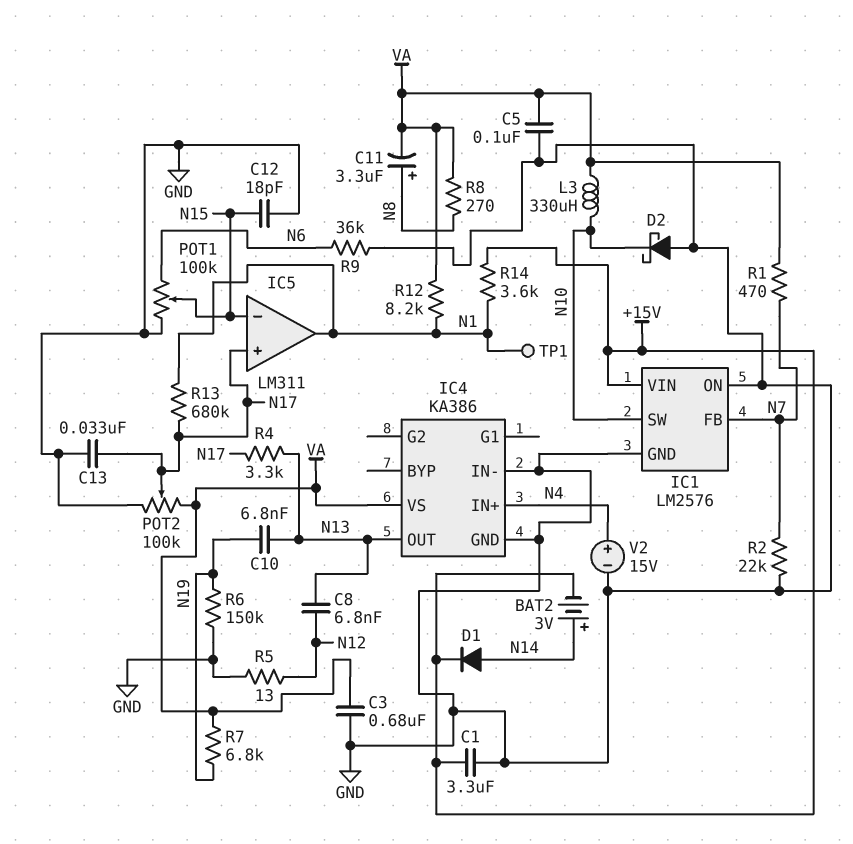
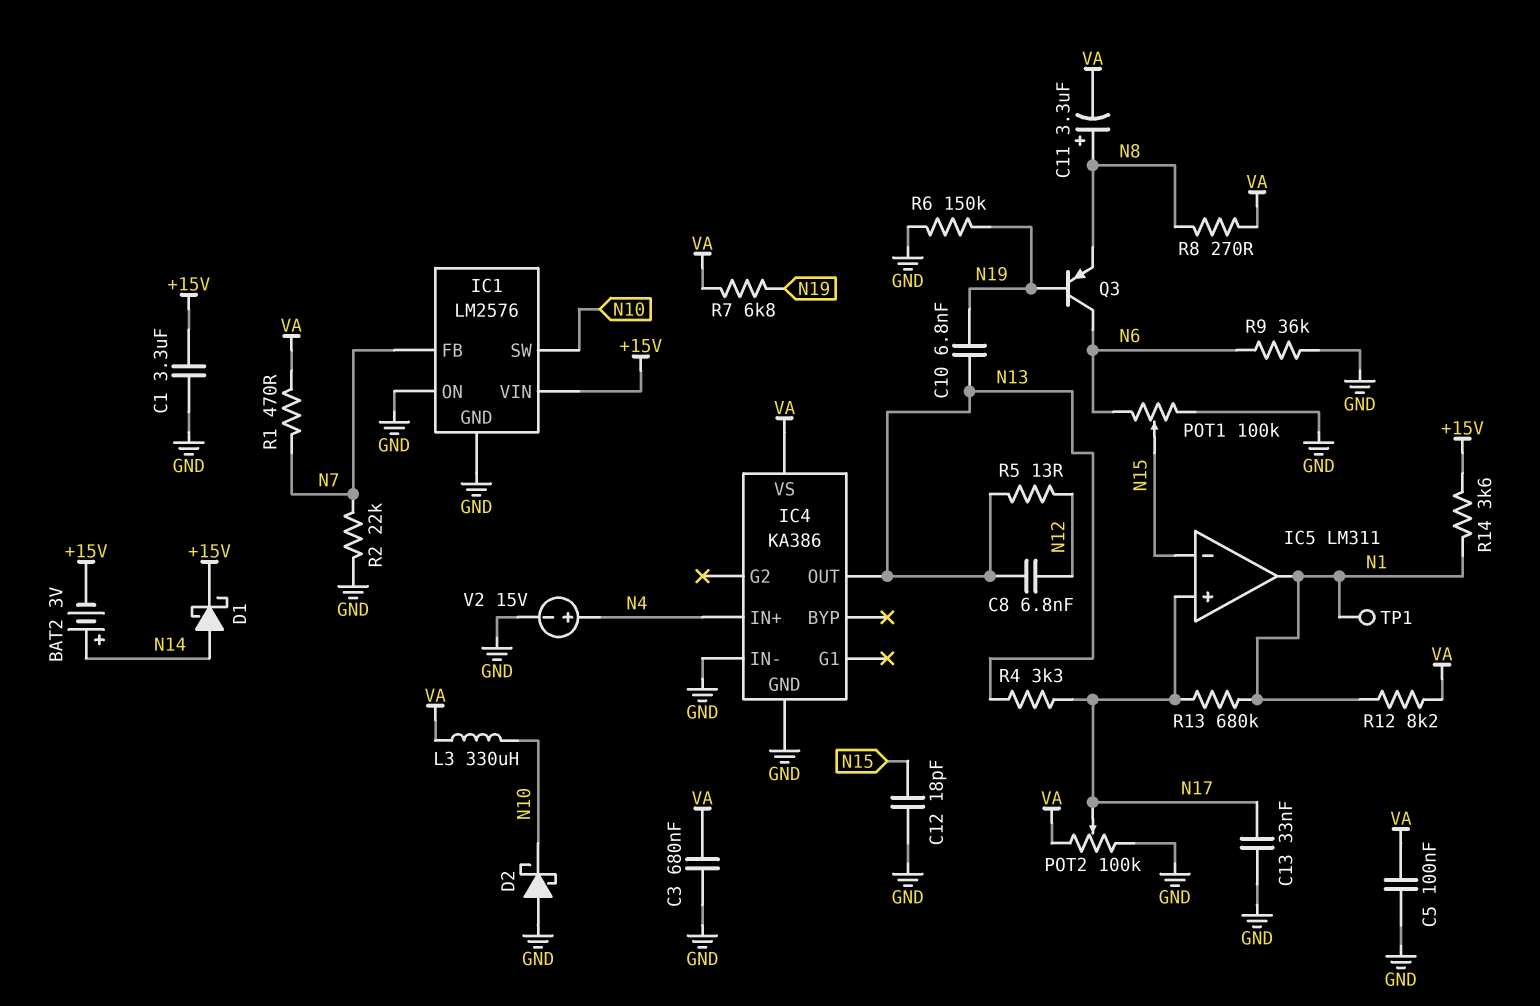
D1: diode (A N14, K +15V) -> schottky (A N14, K +15V)
Q3: none -> PNP (B N19, C N6, E N8)
R5: 13 (GND, N12) -> 13 (N12, N13)

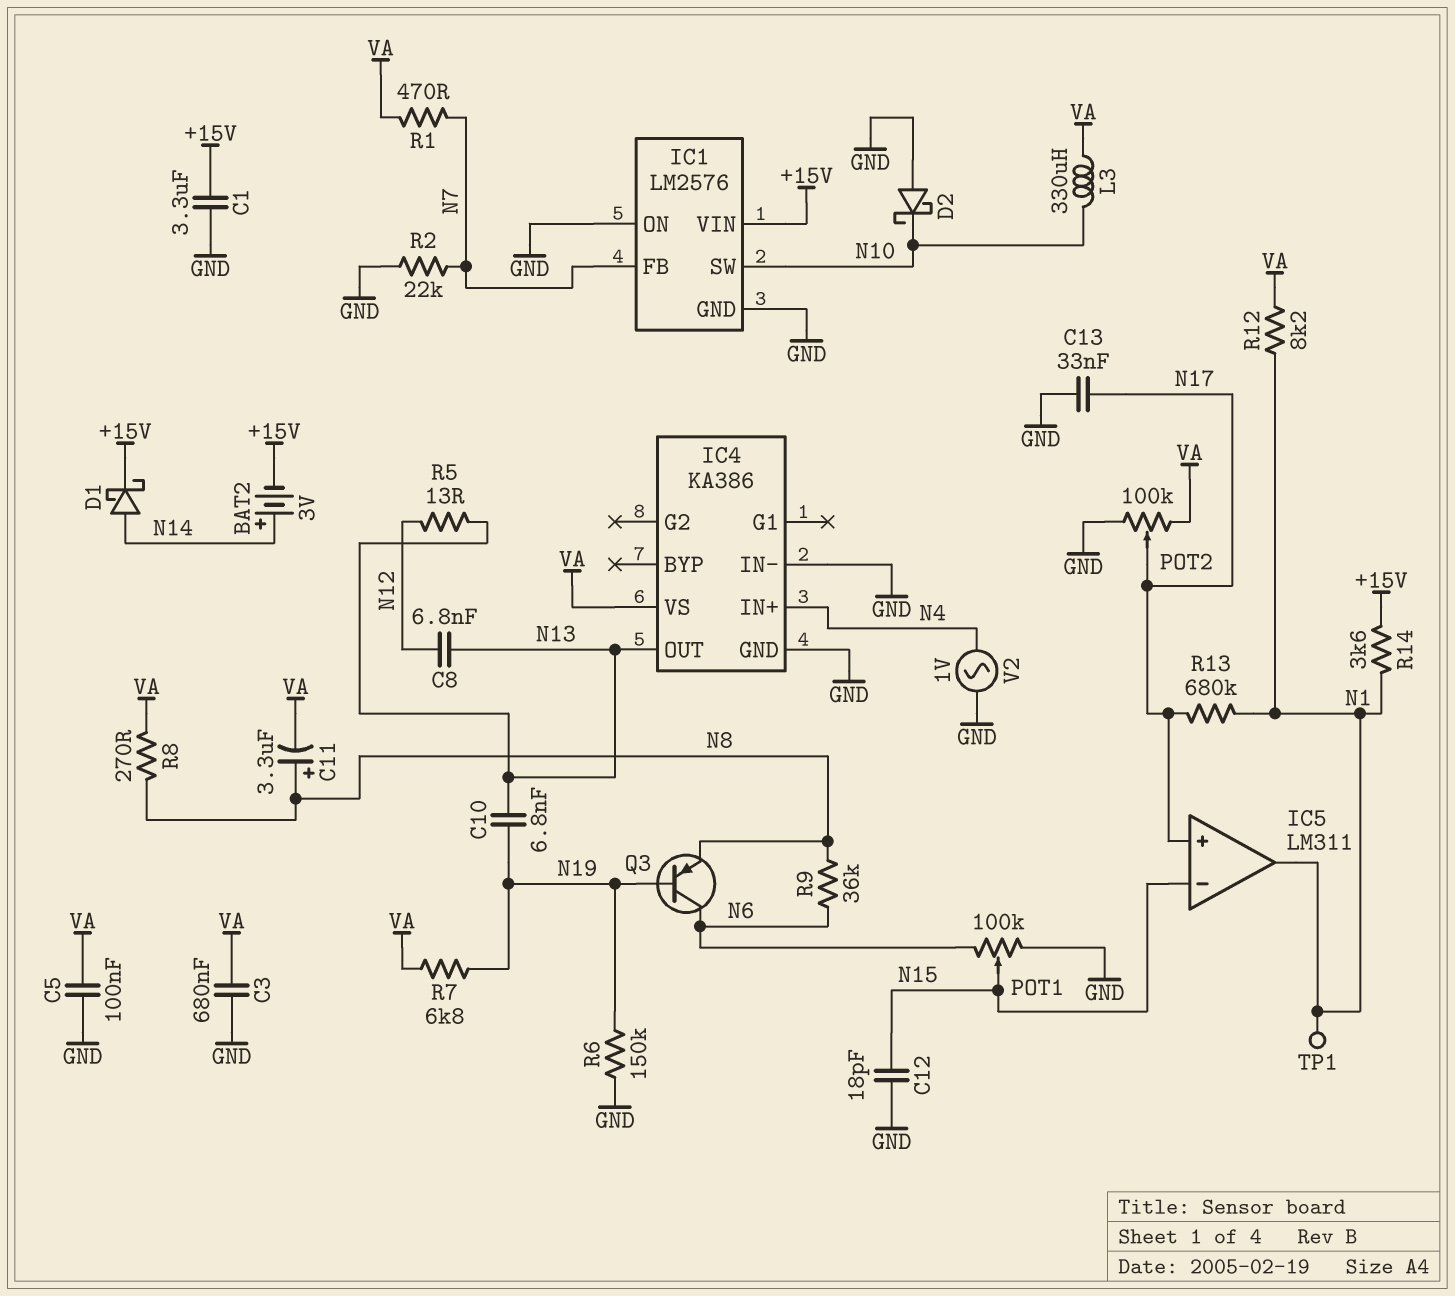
R4: 3.3k (N13, N17) -> none
R9: 36k (GND, N6) -> 36k (N6, N8)
V2: 15V (plus N4, minus GND) -> AC 1V (GND, N4)

